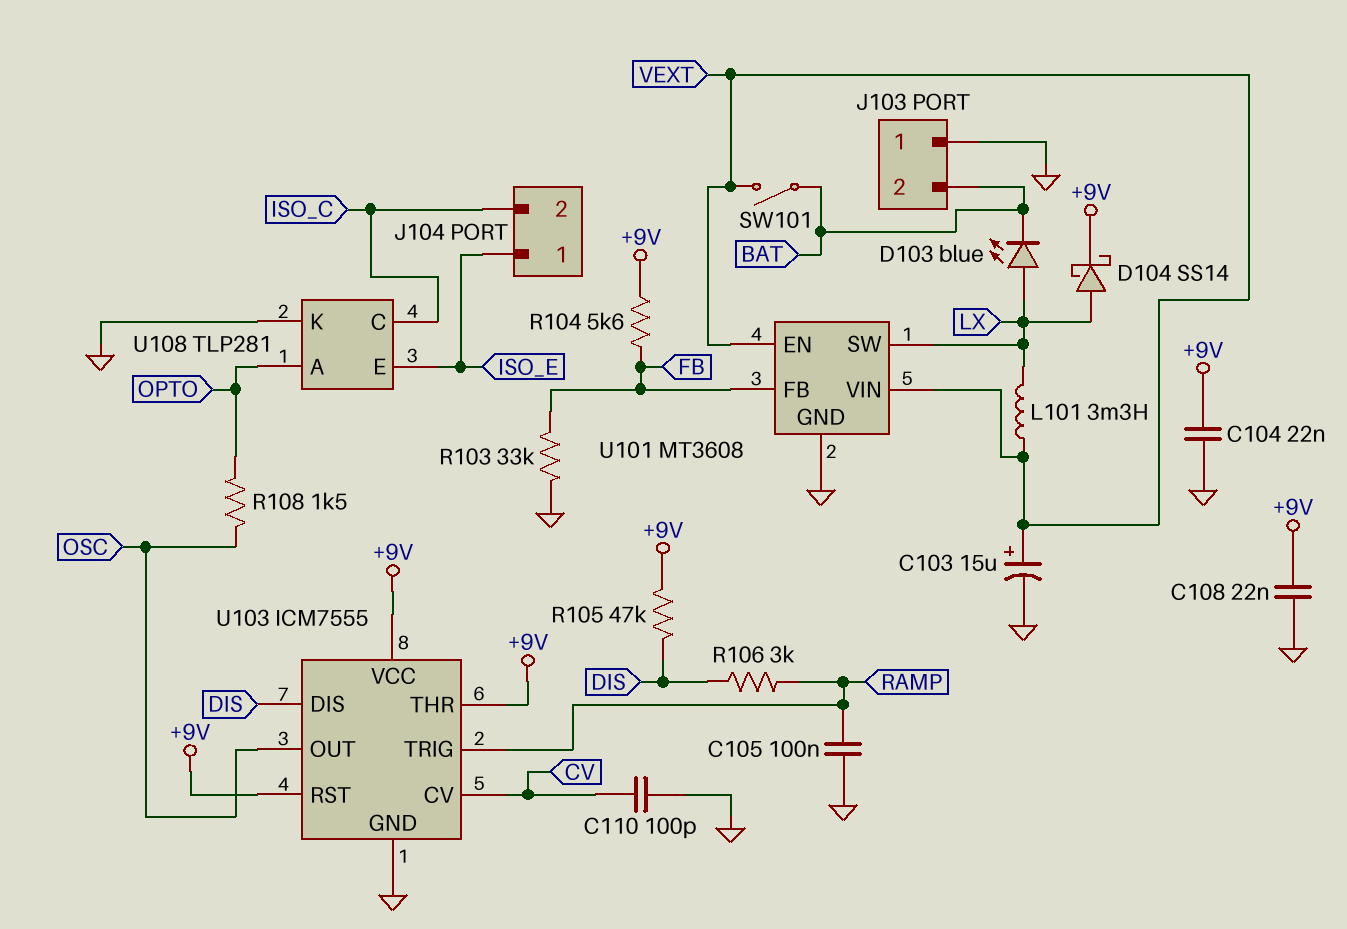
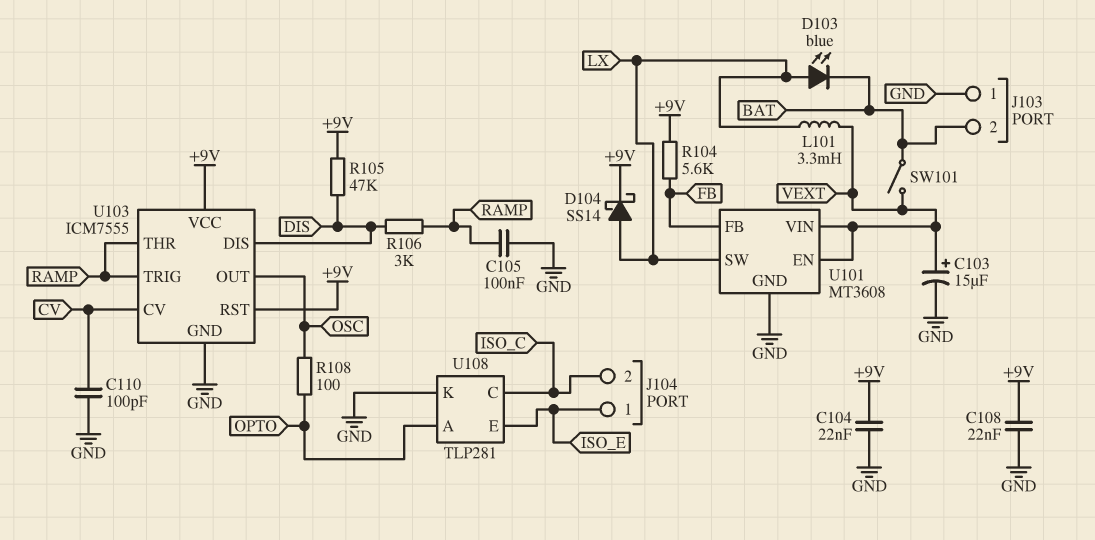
R103: 33k (FB, GND) -> none
R108: 1.5k (OPTO, OSC) -> 100 (OPTO, OSC)
U103 pin THR: +9V -> RAMP

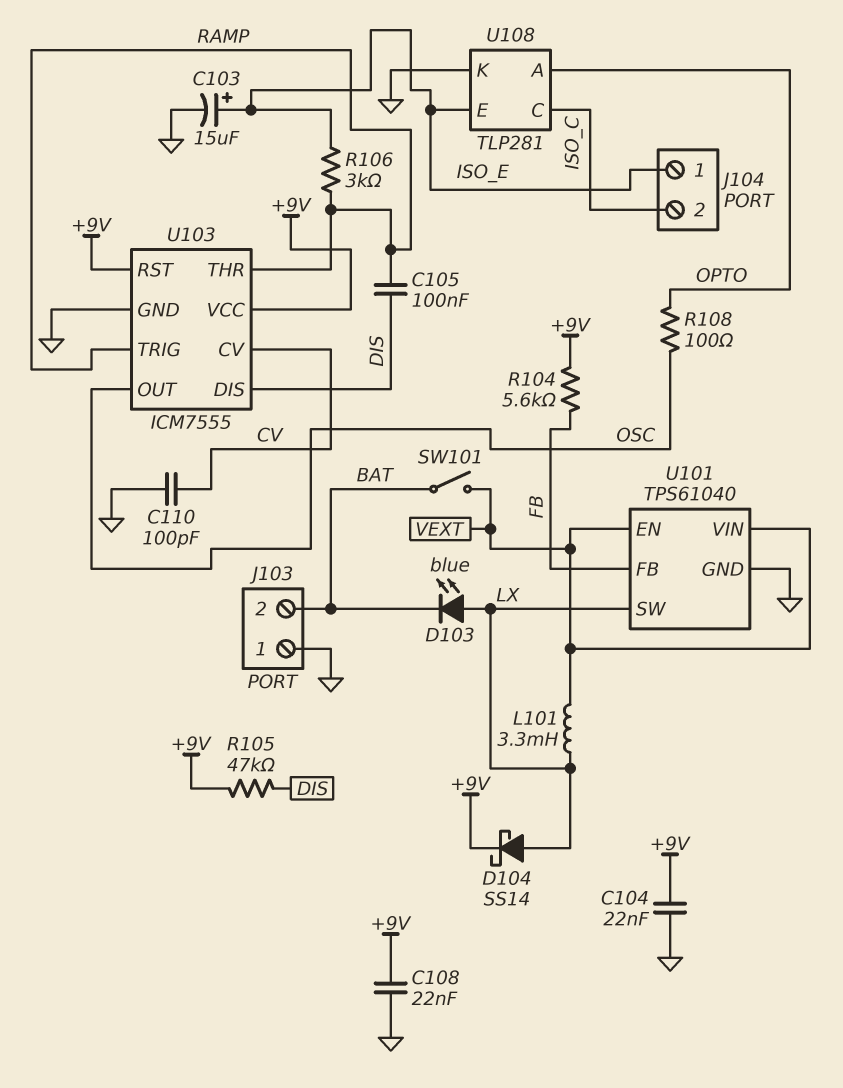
C103: 15uF (plus VEXT, minus GND) -> 15uF (plus ISO_E, minus GND)
C105: 100nF (GND, RAMP) -> 100nF (DIS, RAMP)
R106: 3k (DIS, RAMP) -> 3k (ISO_E, RAMP)
U101: MT3608 -> TPS61040

